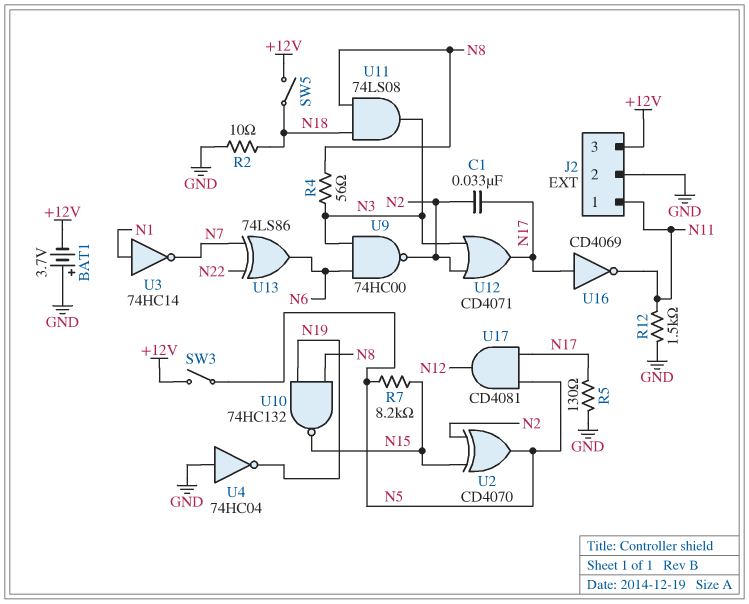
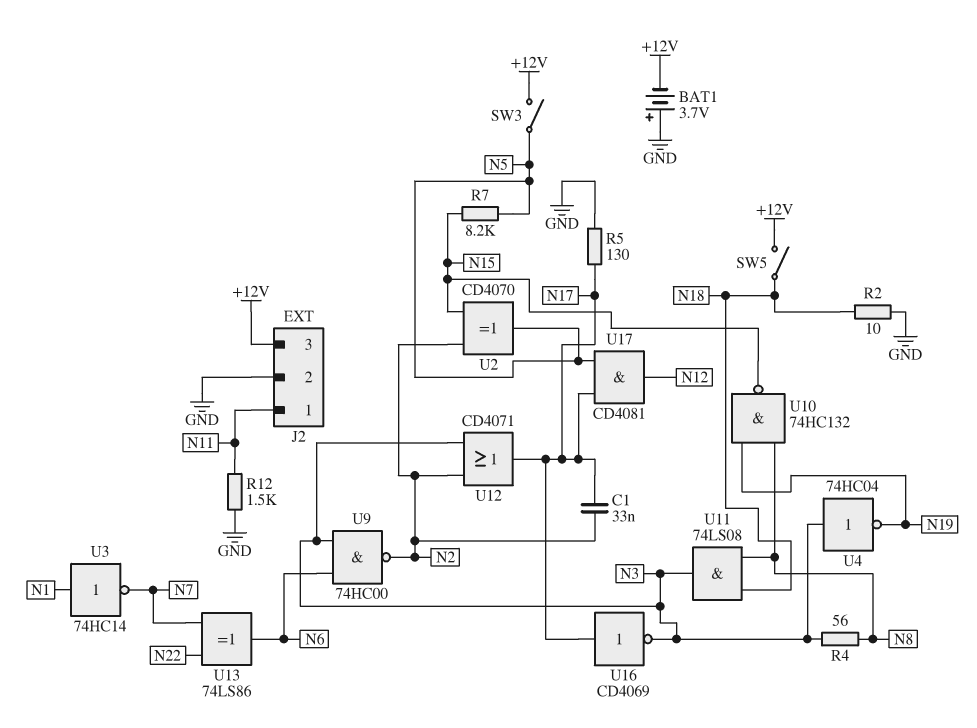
U4: NOT 74HC04 (in GND, out N19) -> NOT 74HC04 (in N3, out N19)
U16: NOT CD4069 (in N17, out N11) -> NOT CD4069 (in N17, out N3)

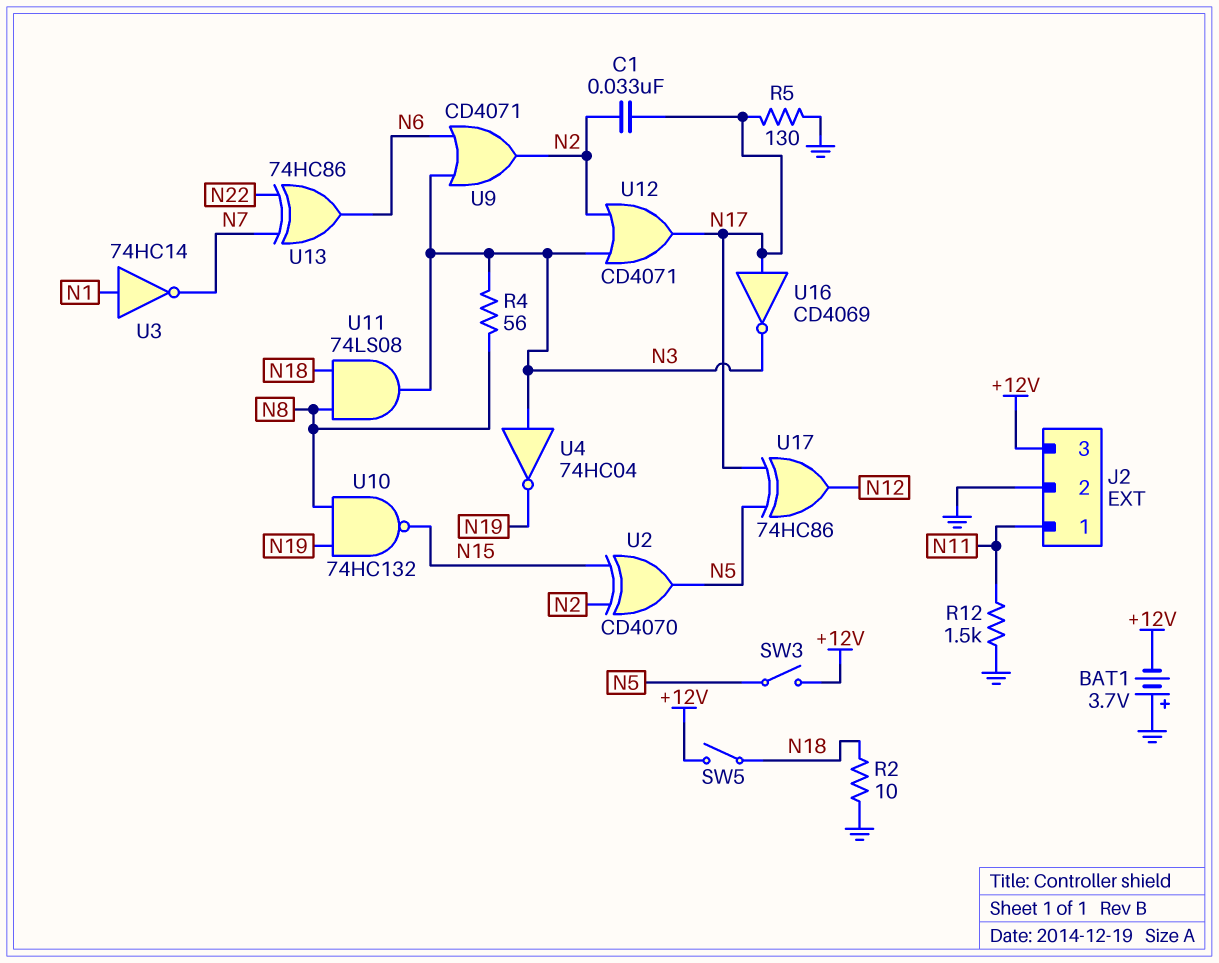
R7: 8.2k (N5, N15) -> none
U9: NAND 74HC00 (in N3, in N6, out N2) -> OR CD4071 (in N3, in N6, out N2)
U13: XOR 74LS86 (in N7, in N22, out N6) -> XOR 74HC86 (in N7, in N22, out N6)
U17: AND CD4081 (in N5, in N17, out N12) -> XOR 74HC86 (in N5, in N17, out N12)

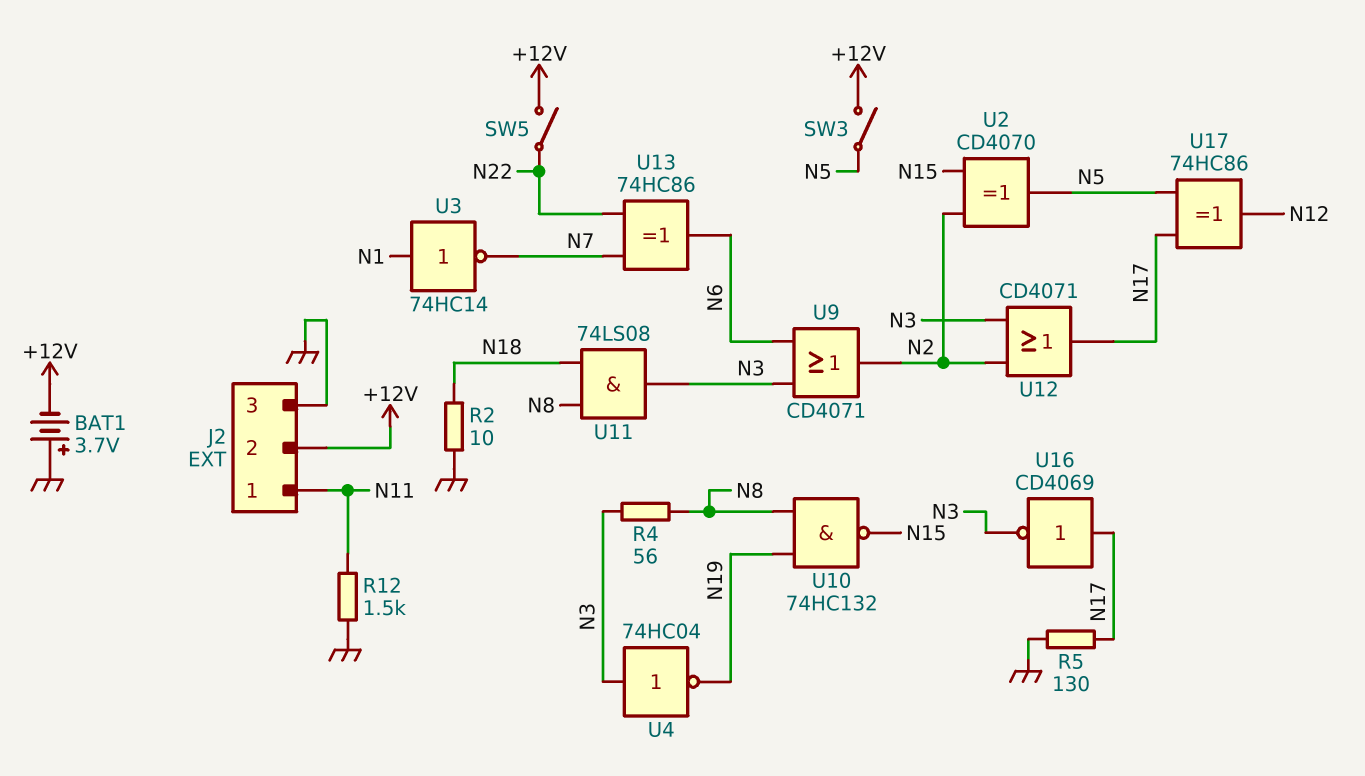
C1: 33nF (N2, N17) -> none
J2 pin 2: GND -> +12V
J2 pin 3: +12V -> GND
SW5: switch (+12V, N18) -> switch (+12V, N22)

